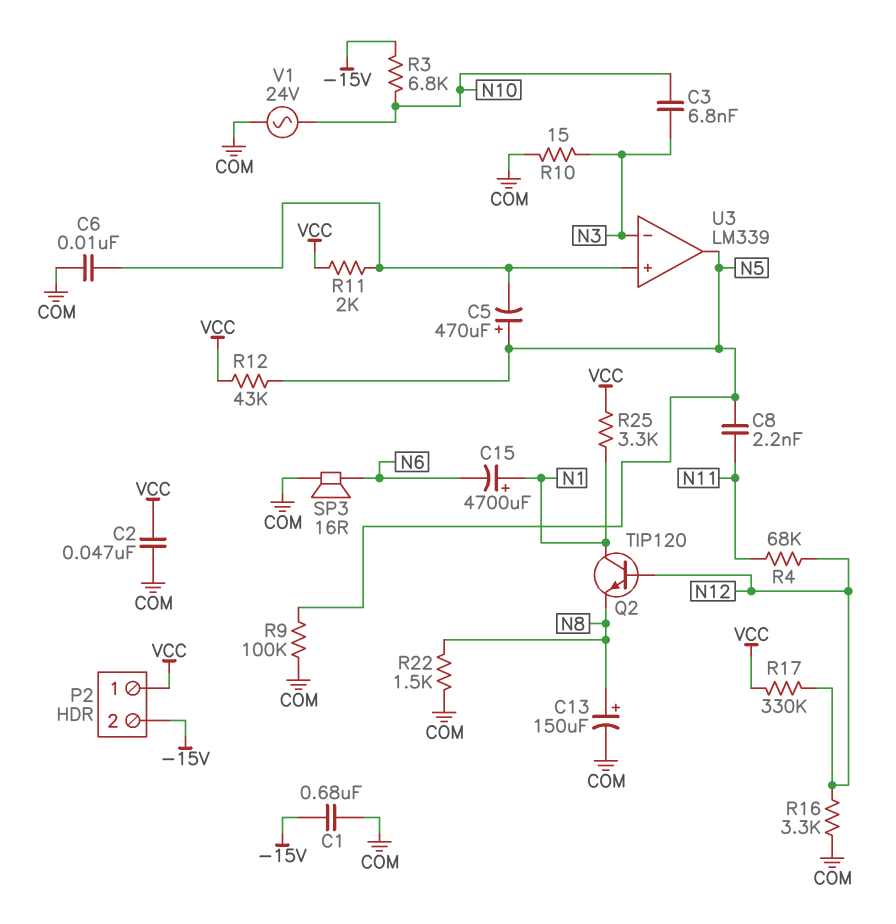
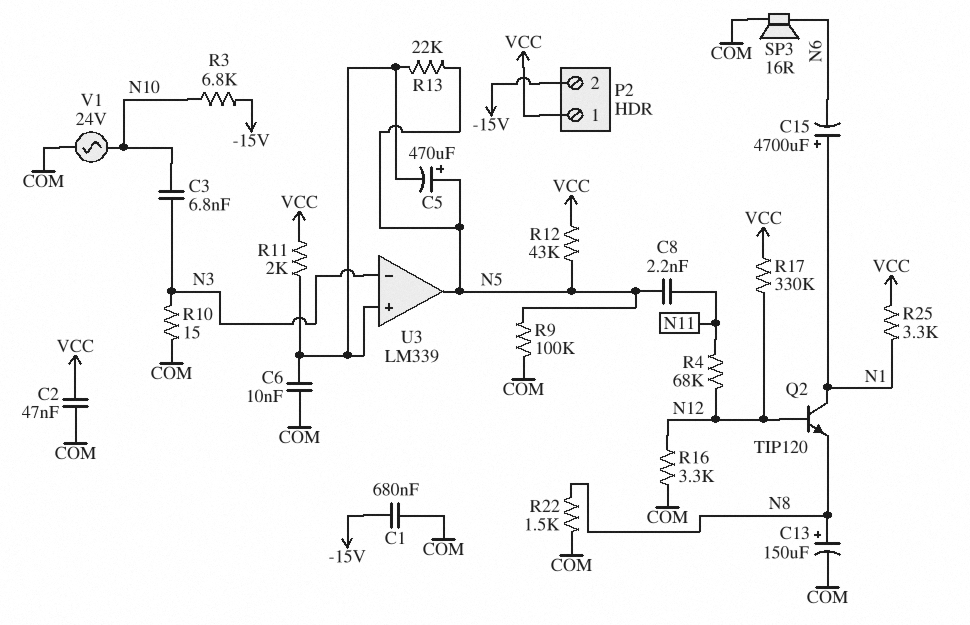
R13: none -> 22k (N5, U3/in+)

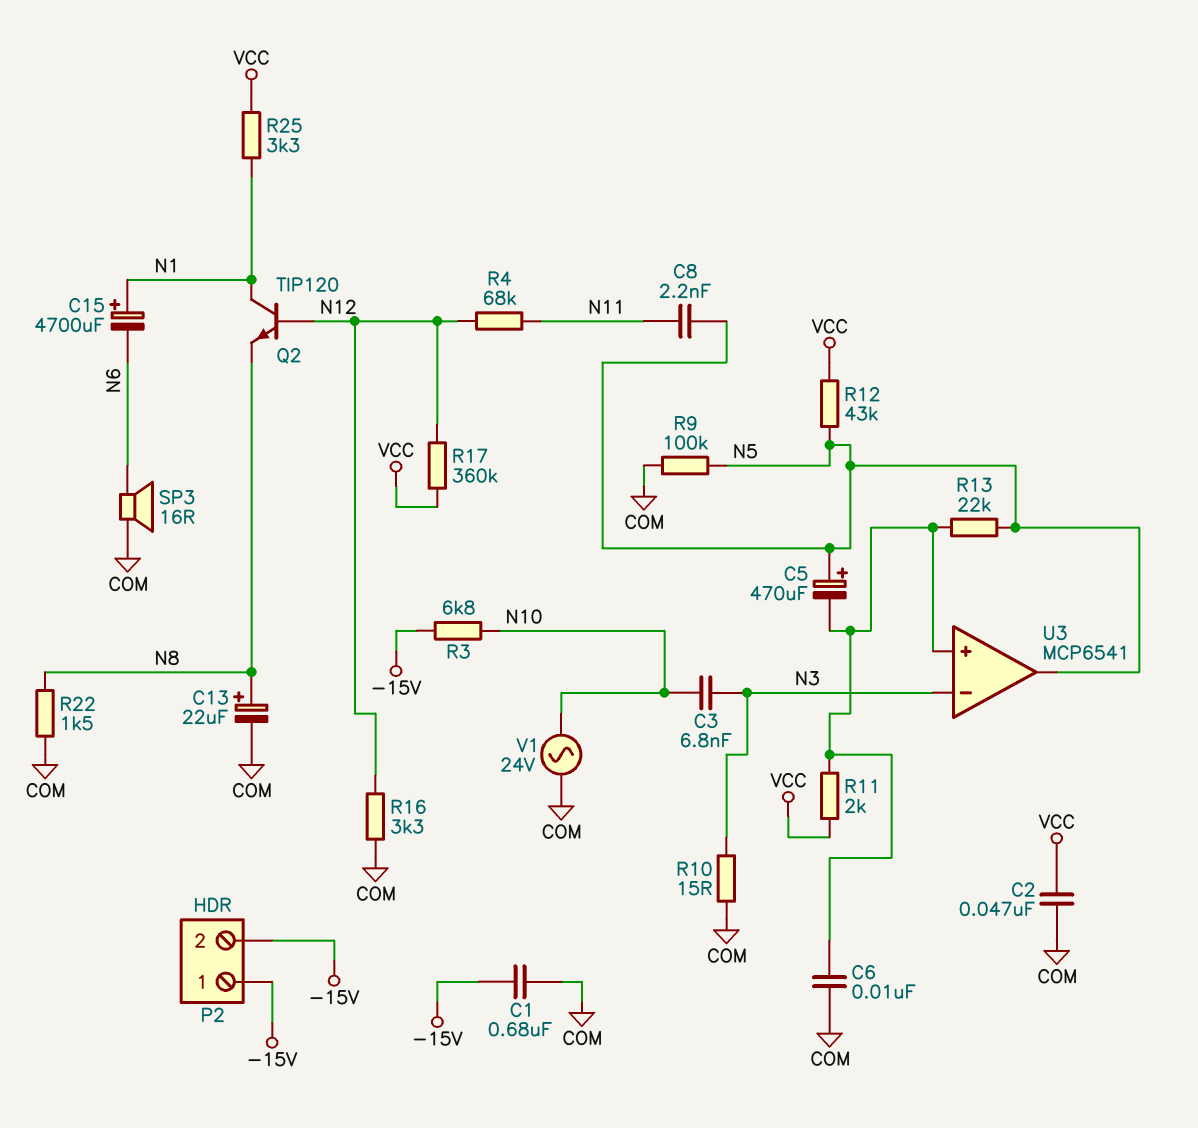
C13: 150uF (plus N8, minus COM) -> 22uF (plus N8, minus COM)
P2 pin 1: VCC -> -15V
R17: 330k (N12, VCC) -> 360k (N12, VCC)
U3: LM339 -> MCP6541

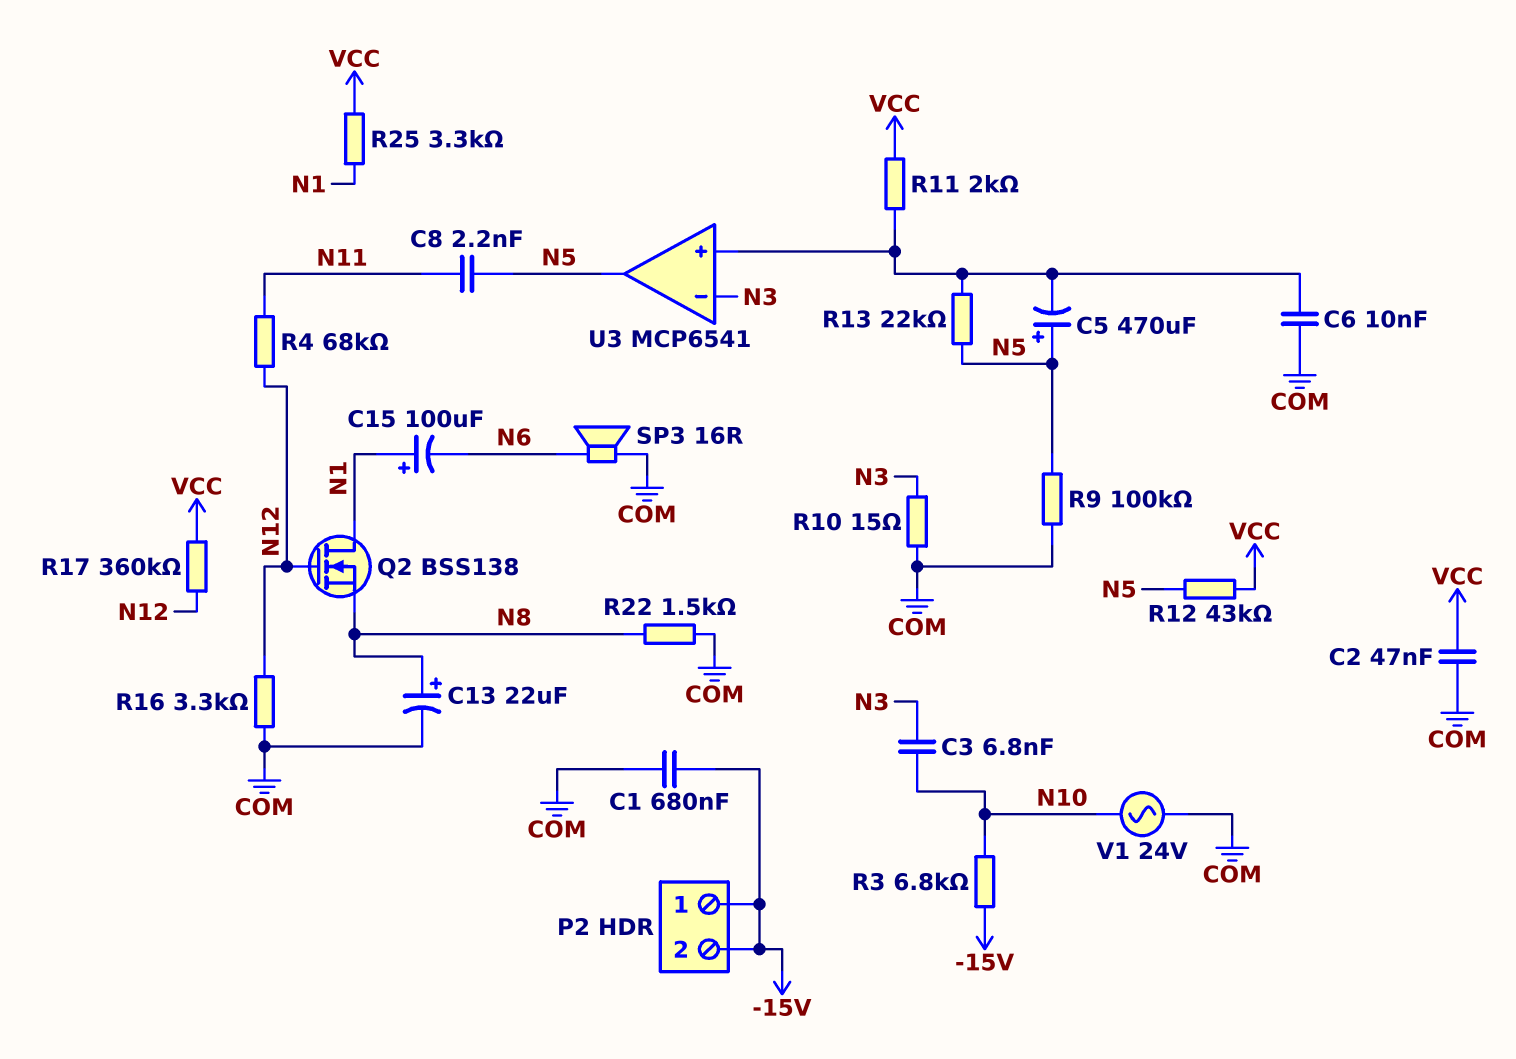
C15: 4700uF (plus N1, minus N6) -> 100uF (plus N1, minus N6)
Q2: NPN TIP120 (B N12, C N1, E N8) -> NMOS BSS138 (G N12, D N1, S N8)

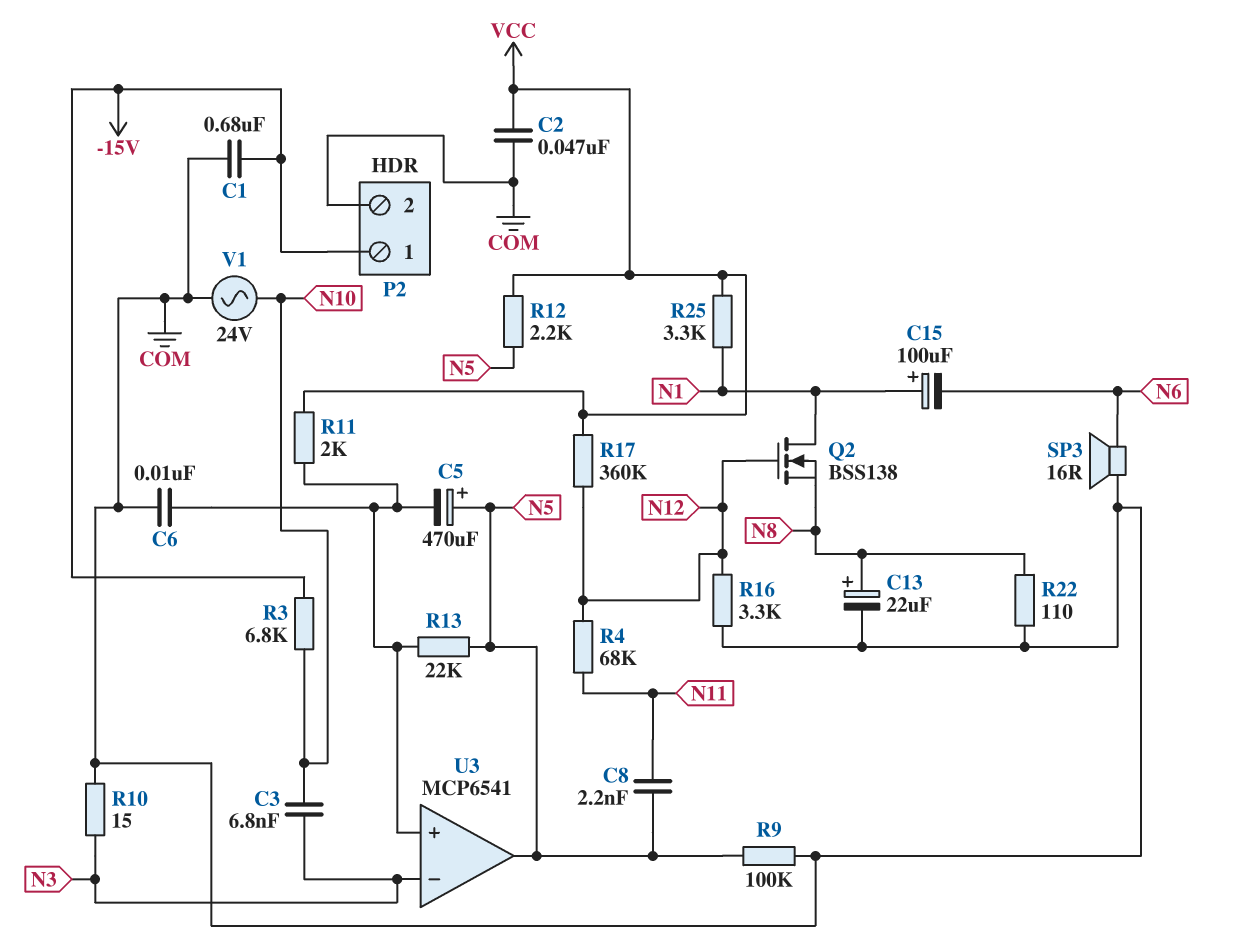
P2 pin 2: -15V -> COM
R12: 43k (N5, VCC) -> 2.2k (N5, VCC)
R22: 1.5k (COM, N8) -> 110 (COM, N8)

